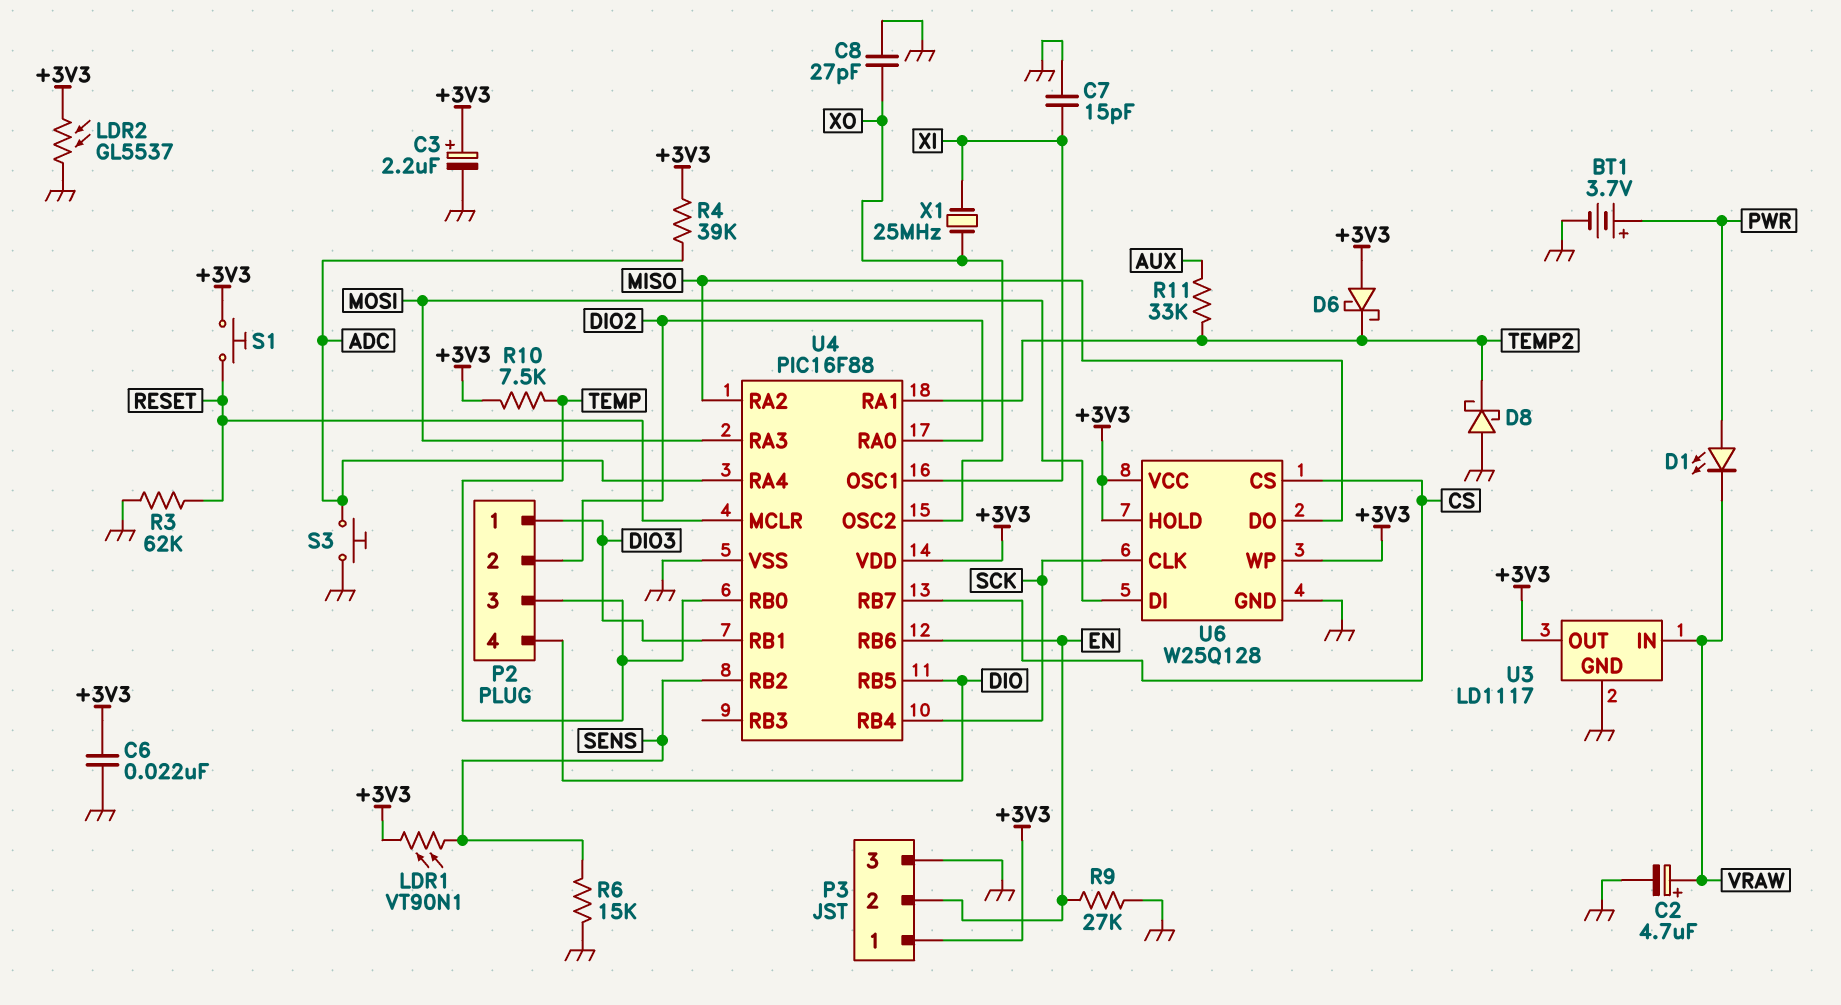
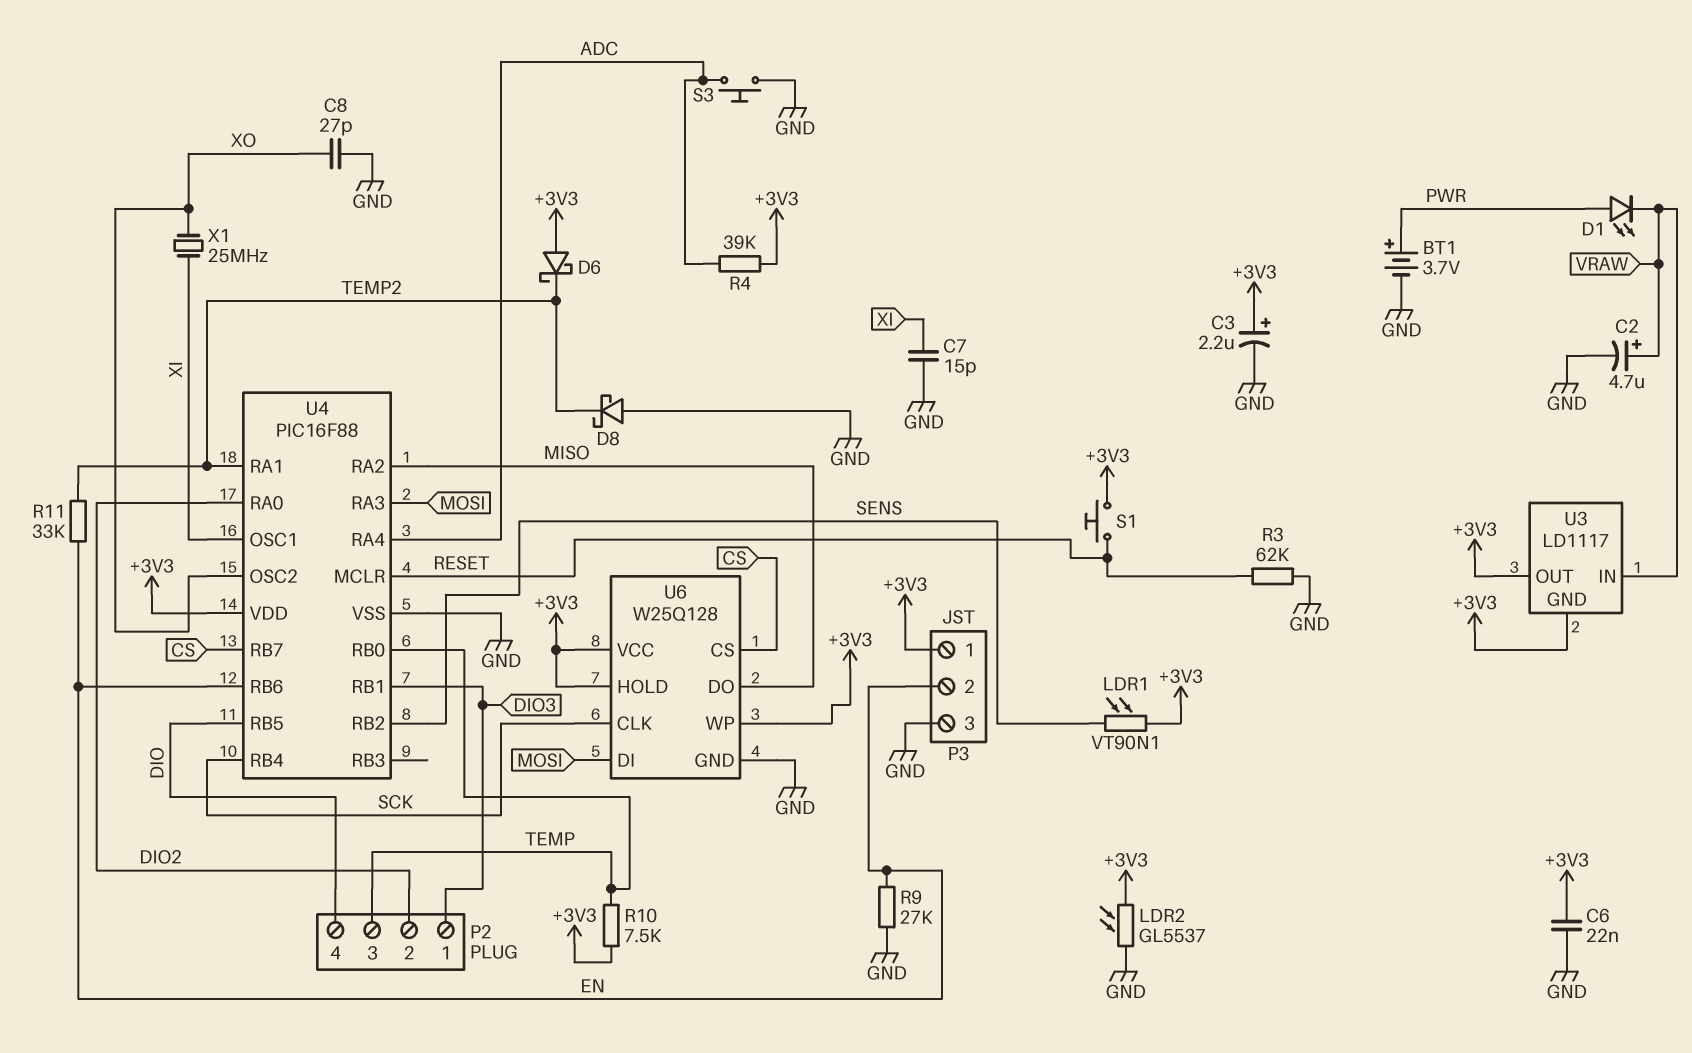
R6: 15k (GND, SENS) -> none
R11: 33k (AUX, TEMP2) -> 33k (EN, TEMP2)
U3 pin GND: GND -> +3V3

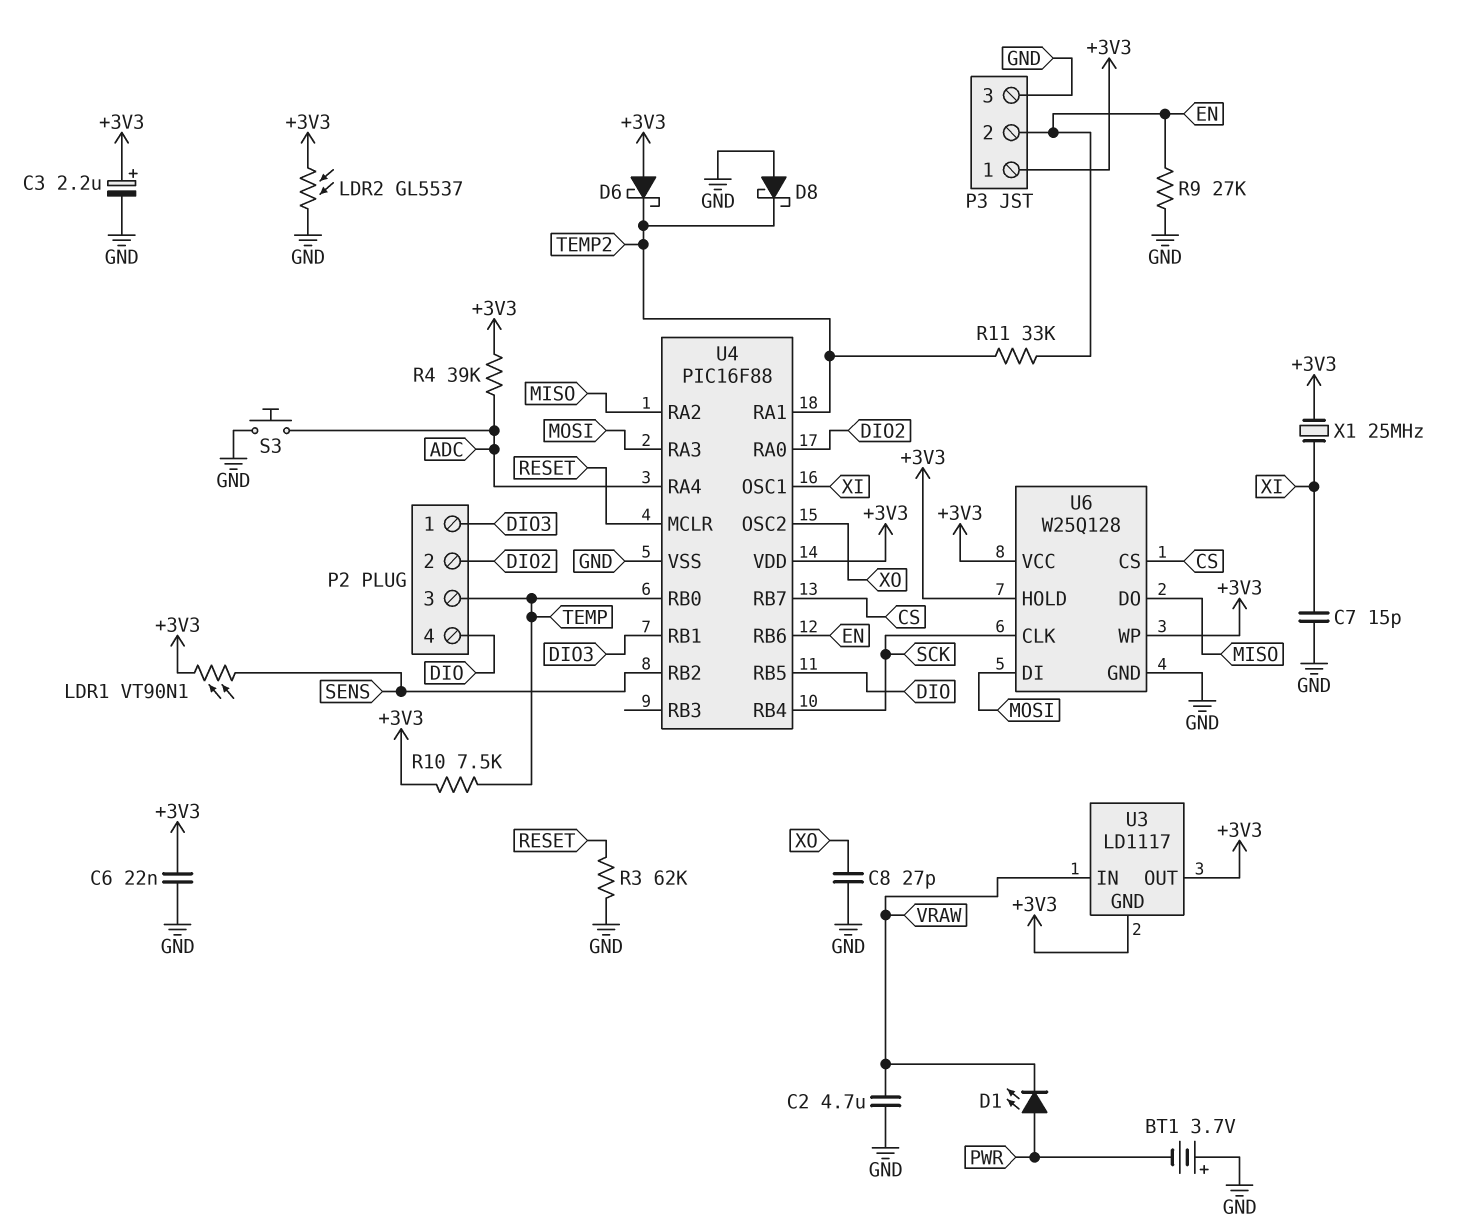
BT1: 3.7V (plus PWR, minus GND) -> 3.7V (plus GND, minus PWR)
C2: 4.7uF (plus VRAW, minus GND) -> 4.7uF (GND, VRAW)
S1: button (+3V3, RESET) -> none
X1: 25MHz (XI, XO) -> 25MHz (+3V3, XI)

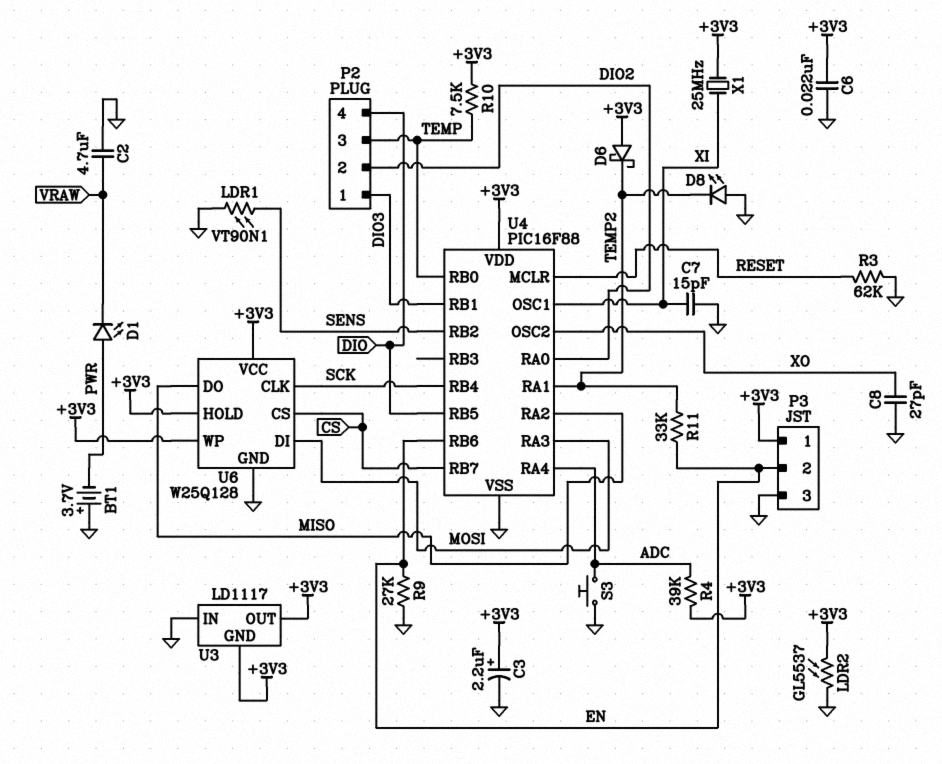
D8: schottky (A GND, K TEMP2) -> LED (A GND, K TEMP2)
LDR1: VT90N1 (+3V3, SENS) -> VT90N1 (GND, SENS)
U3 pin IN: VRAW -> GND

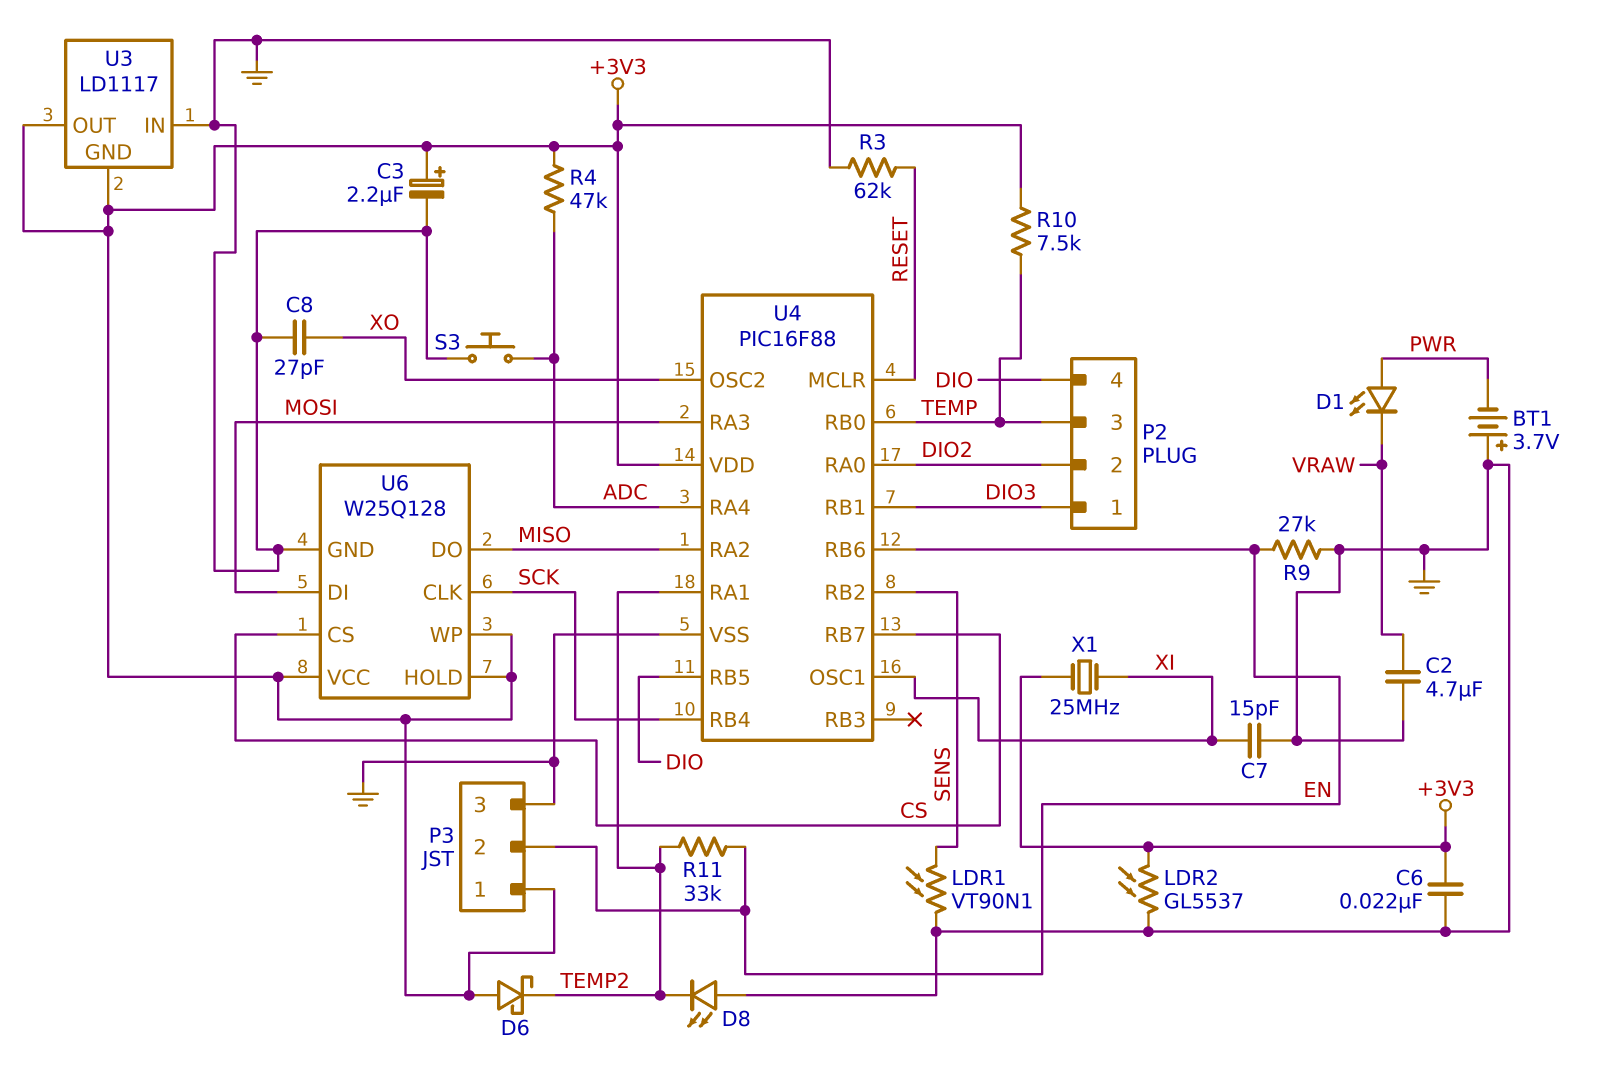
R4: 39k (+3V3, ADC) -> 47k (+3V3, ADC)

